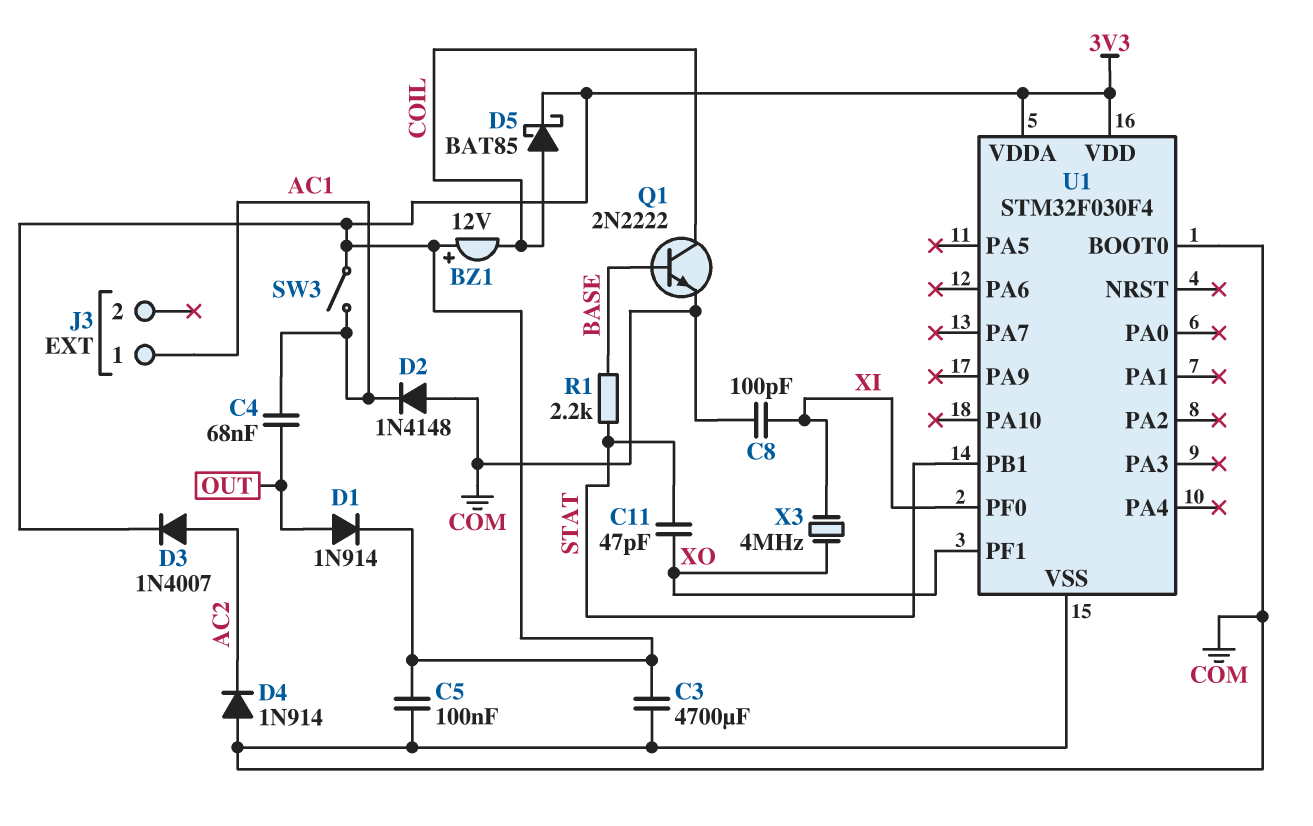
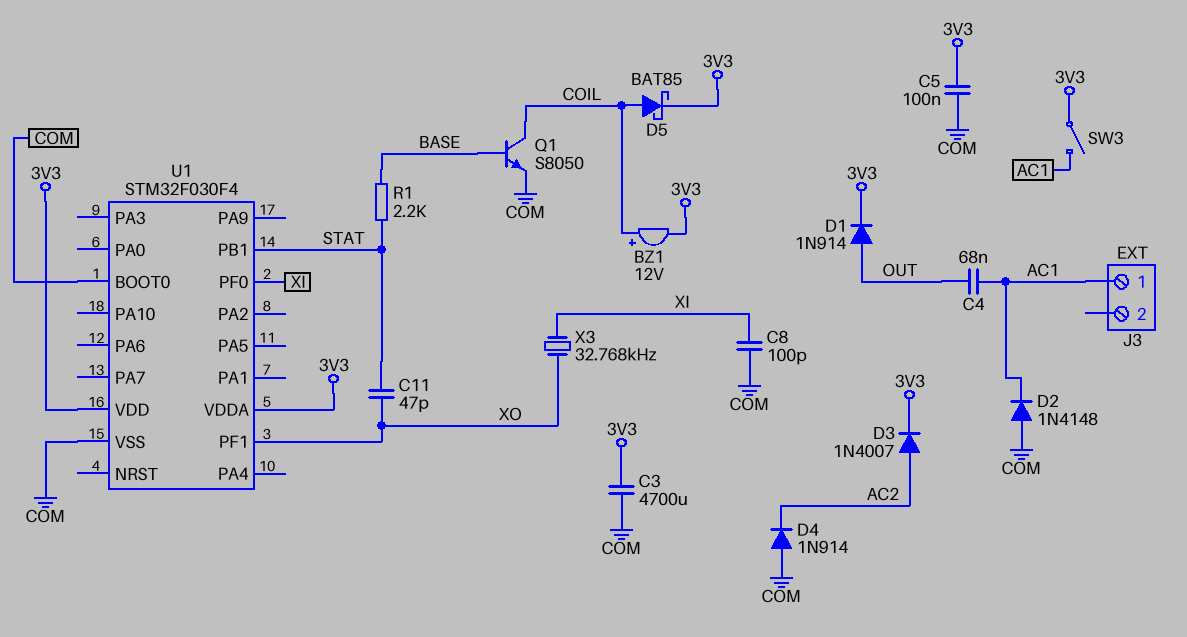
BZ1: buzzer 12V (plus 3V3, minus COIL) -> buzzer 12V (plus COIL, minus 3V3)
Q1: NPN 2N2222 (B BASE, C COIL, E COM) -> NPN S8050 (B BASE, C COIL, E COM)
X3: 4MHz (XI, XO) -> 32.768kHz (XI, XO)

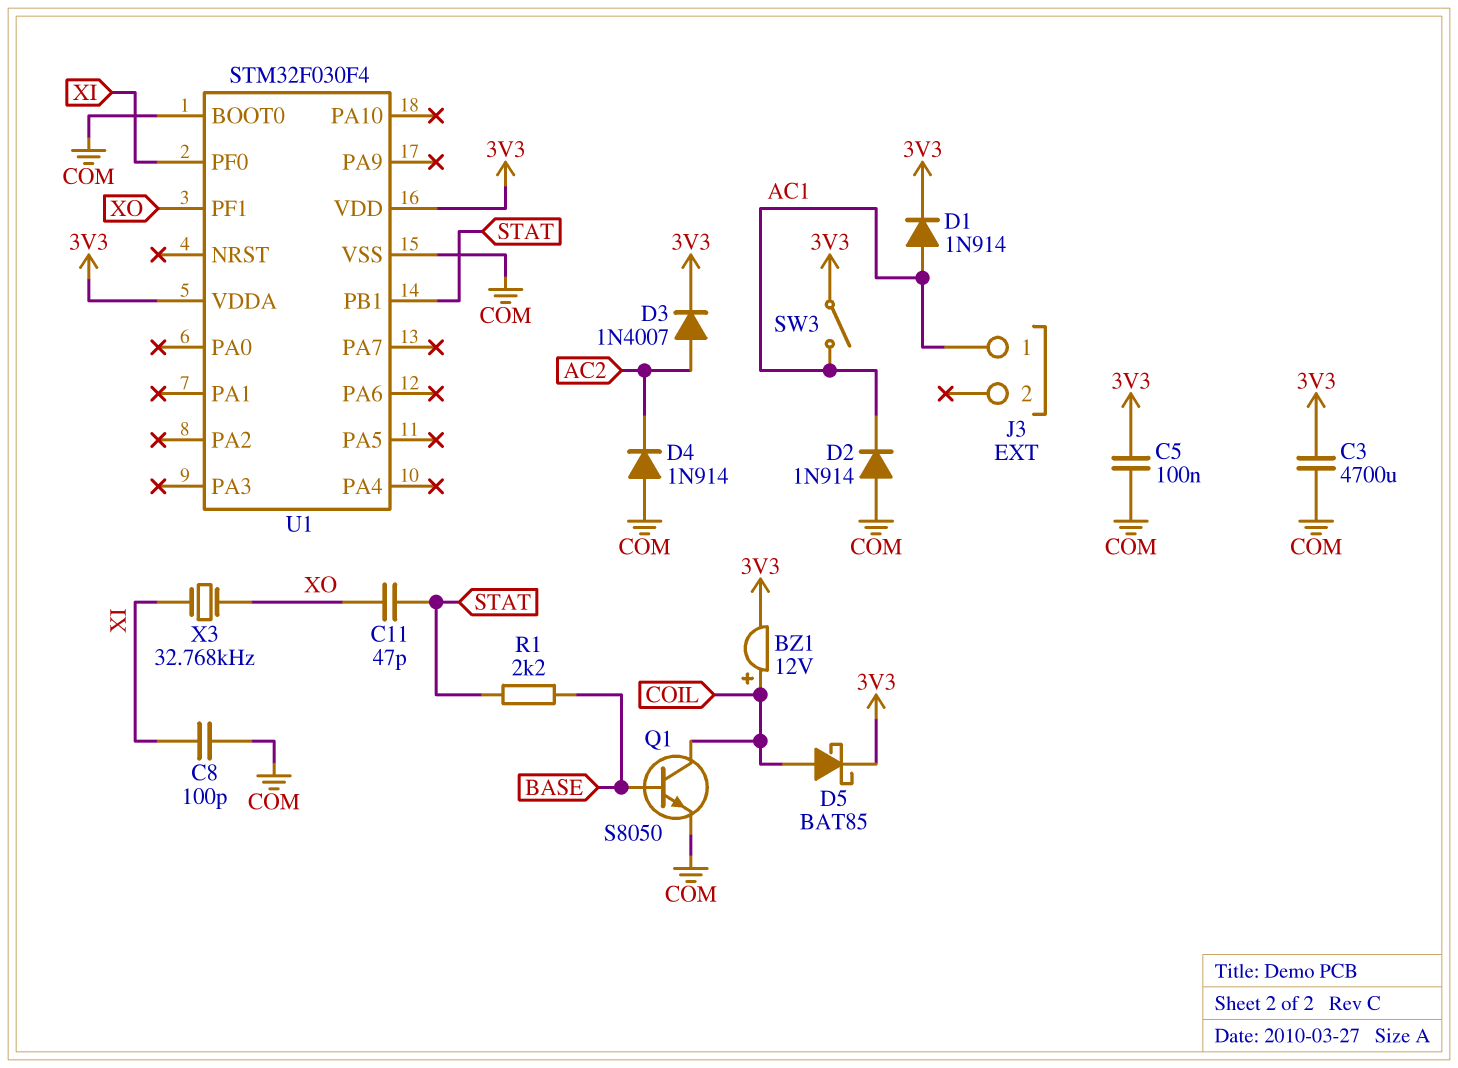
C4: 68nF (AC1, OUT) -> none
D1: diode 1N914 (A OUT, K 3V3) -> diode 1N914 (A AC1, K 3V3)
D2: diode 1N4148 (A COM, K AC1) -> diode 1N914 (A COM, K AC1)

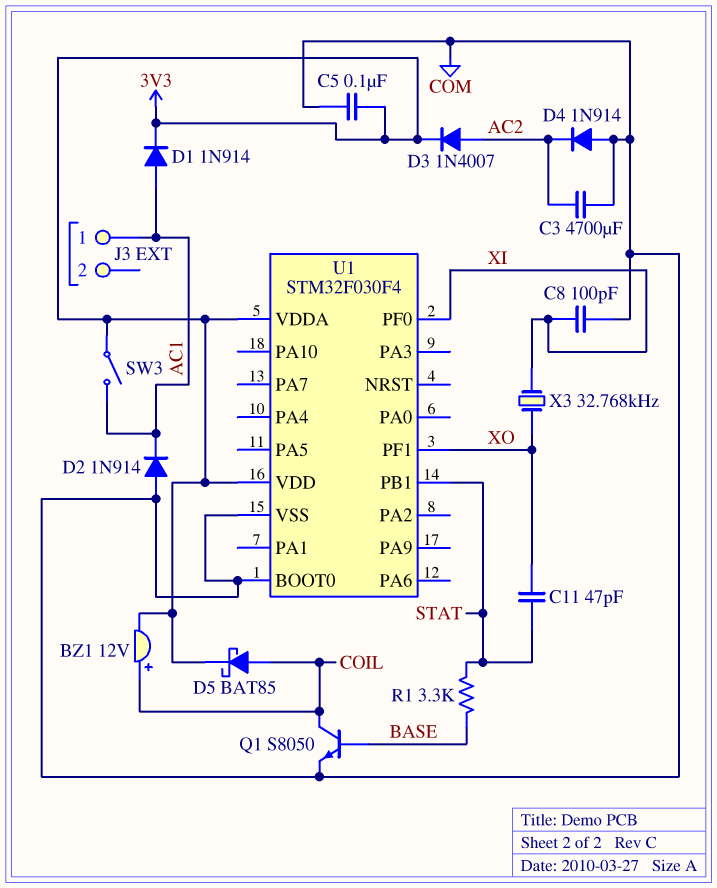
C3: 4700uF (3V3, COM) -> 4700uF (AC2, COM)
R1: 2.2k (BASE, STAT) -> 3.3k (BASE, STAT)

